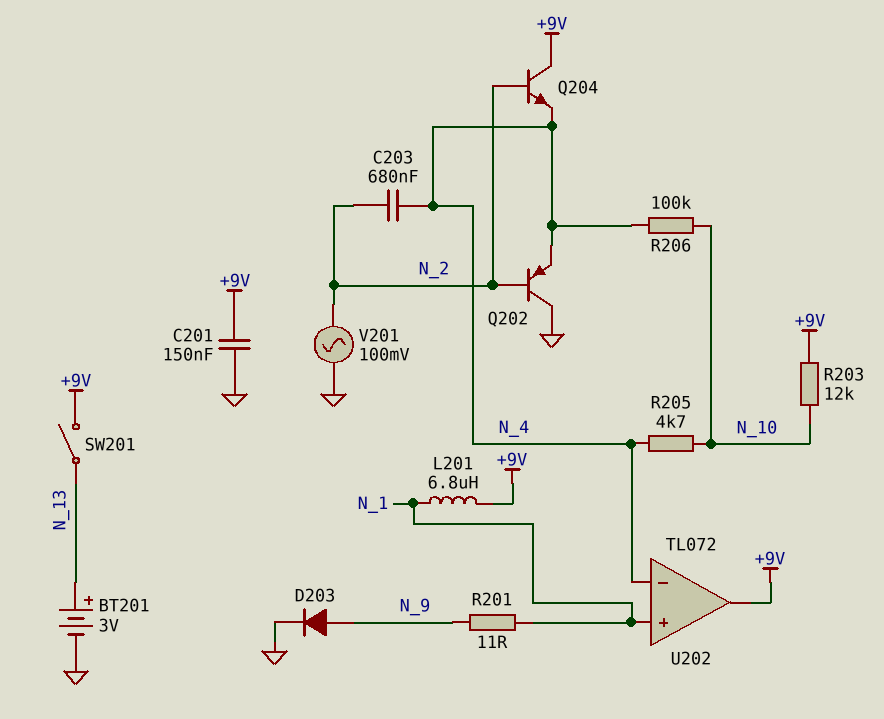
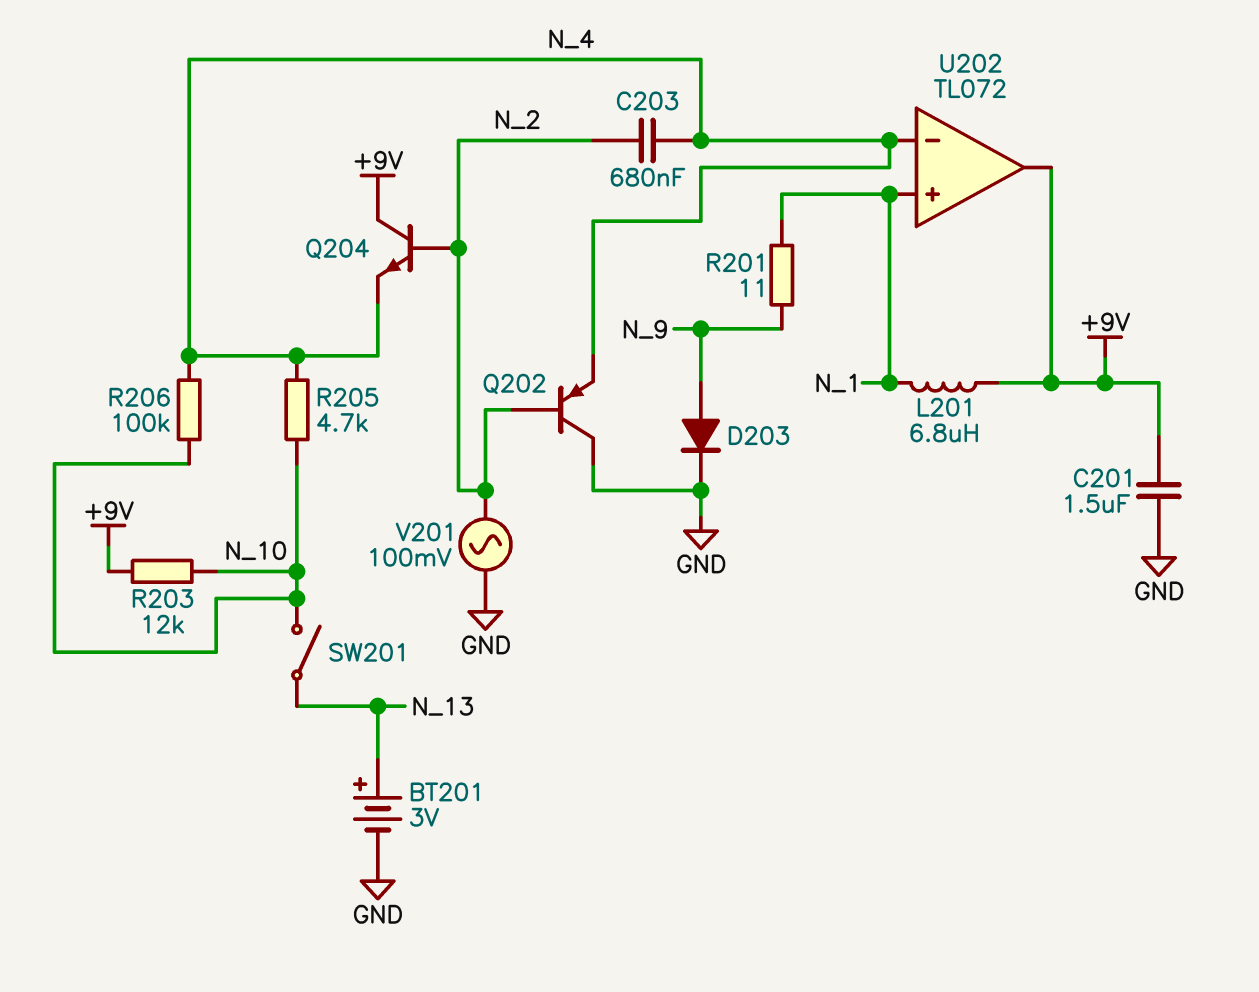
C201: 150nF (+9V, GND) -> 1.5uF (+9V, GND)
SW201: switch (+9V, N_13) -> switch (N_10, N_13)

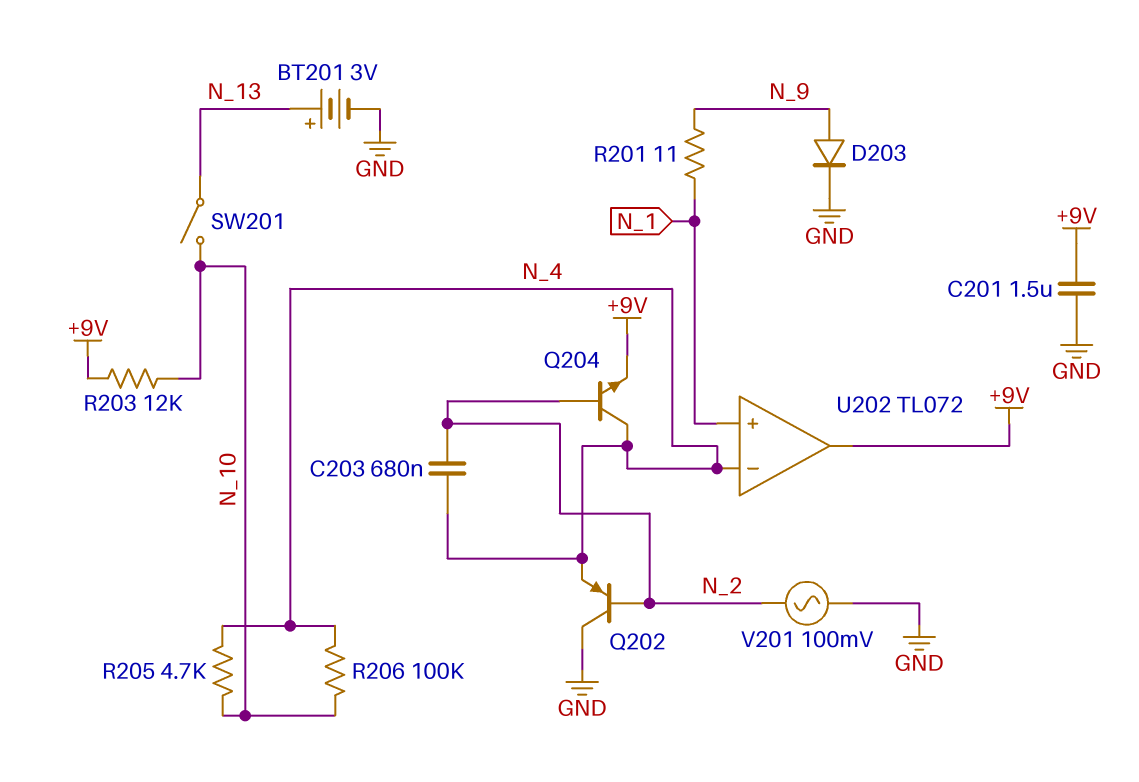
L201: 6.8uH (+9V, N_1) -> none
Q204: NPN (B N_2, C +9V, E N_4) -> NPN (B N_2, C N_4, E +9V)

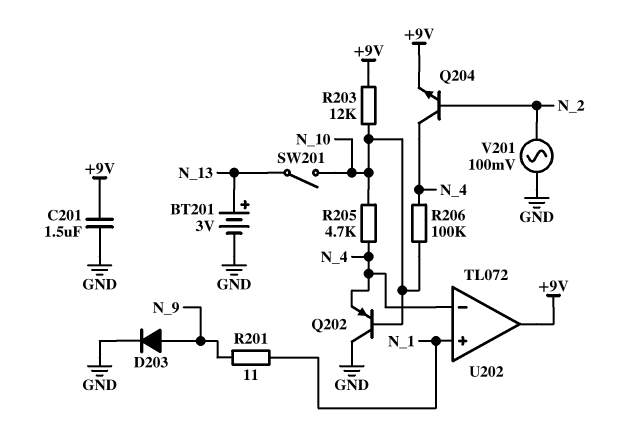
C203: 680nF (N_2, N_4) -> none
Q202: PNP (B N_2, C GND, E N_4) -> PNP (B N_10, C GND, E N_4)

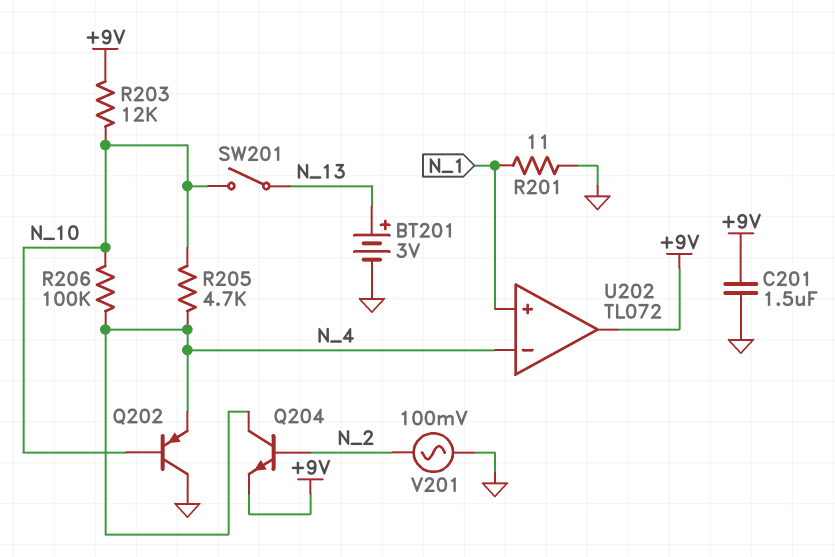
D203: diode (A N_9, K GND) -> none
R201: 11 (N_1, N_9) -> 11 (GND, N_1)

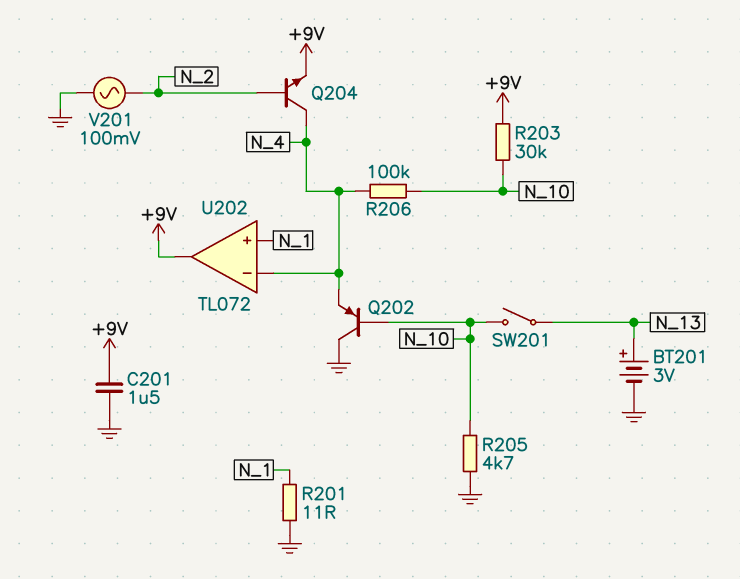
R203: 12k (+9V, N_10) -> 30k (+9V, N_10)
R205: 4.7k (N_4, N_10) -> 4.7k (GND, N_10)

